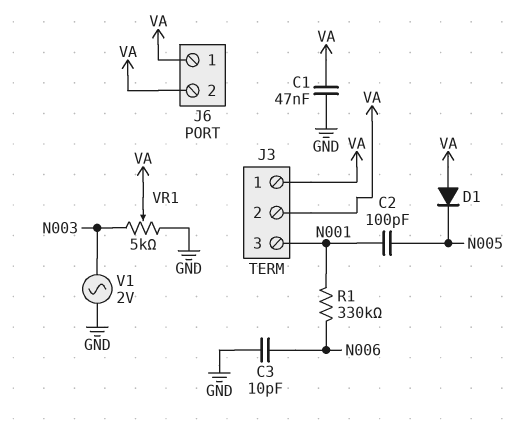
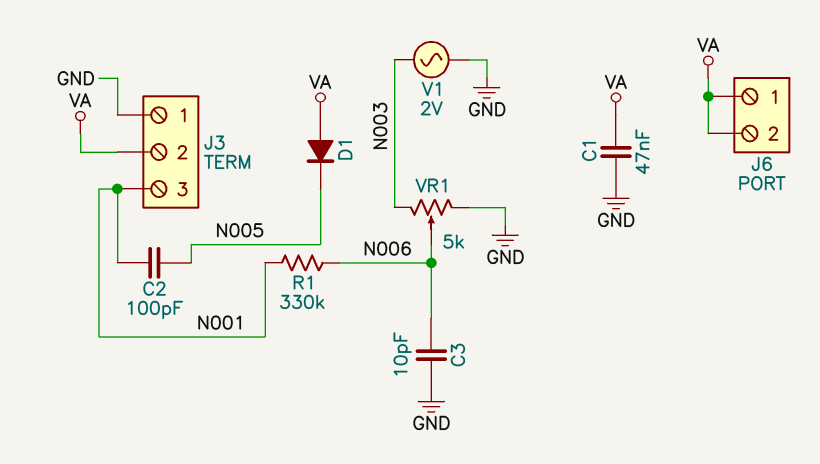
J3 pin 1: VA -> GND
VR1: 5k (GND, N003, wiper VA) -> 5k (GND, N003, wiper N006)

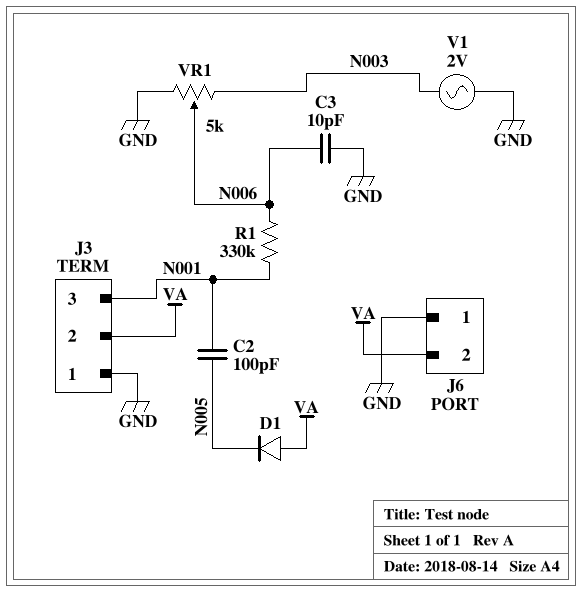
C1: 47nF (GND, VA) -> none
J6 pin 1: VA -> GND

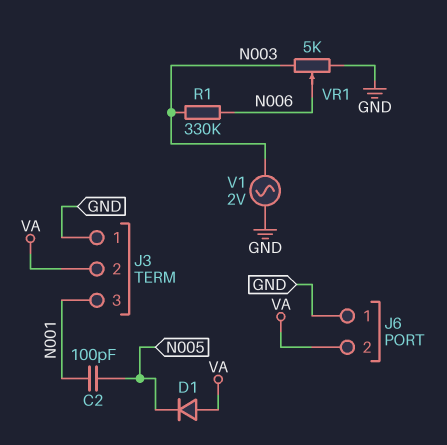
C3: 10pF (GND, N006) -> none
R1: 330k (N001, N006) -> 330k (N003, N006)

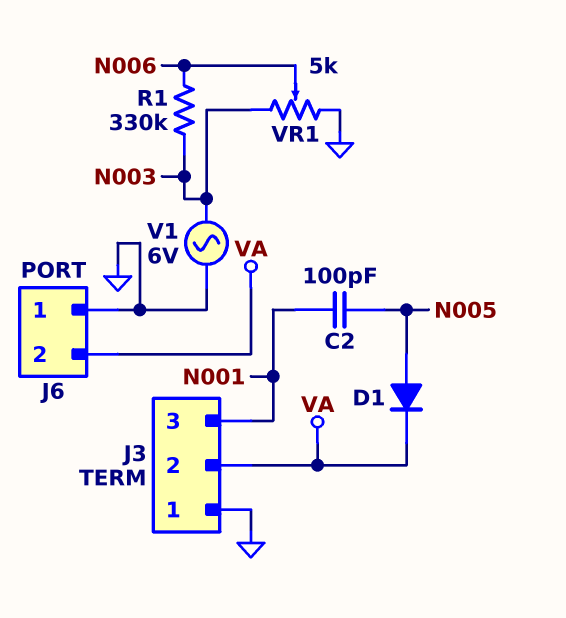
D1: diode (A VA, K N005) -> diode (A N005, K VA)
V1: AC 2V (GND, N003) -> AC 6V (GND, N003)

